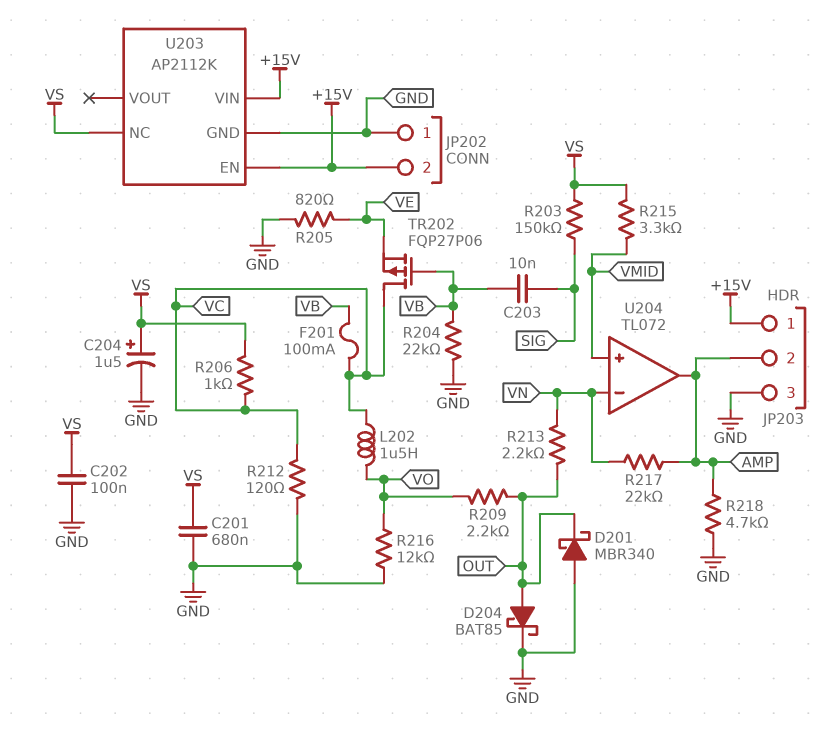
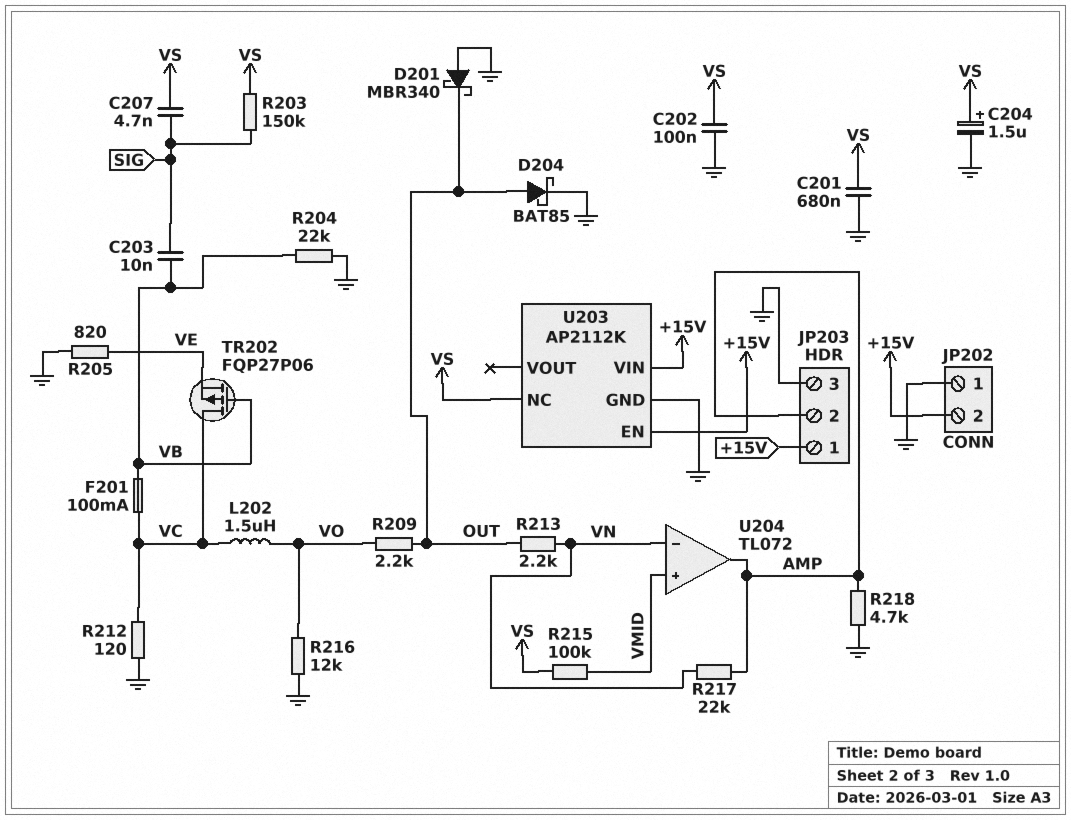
C207: none -> 4.7nF (SIG, VS)
R206: 1k (VC, VS) -> none
R215: 3.3k (VMID, VS) -> 100k (VMID, VS)

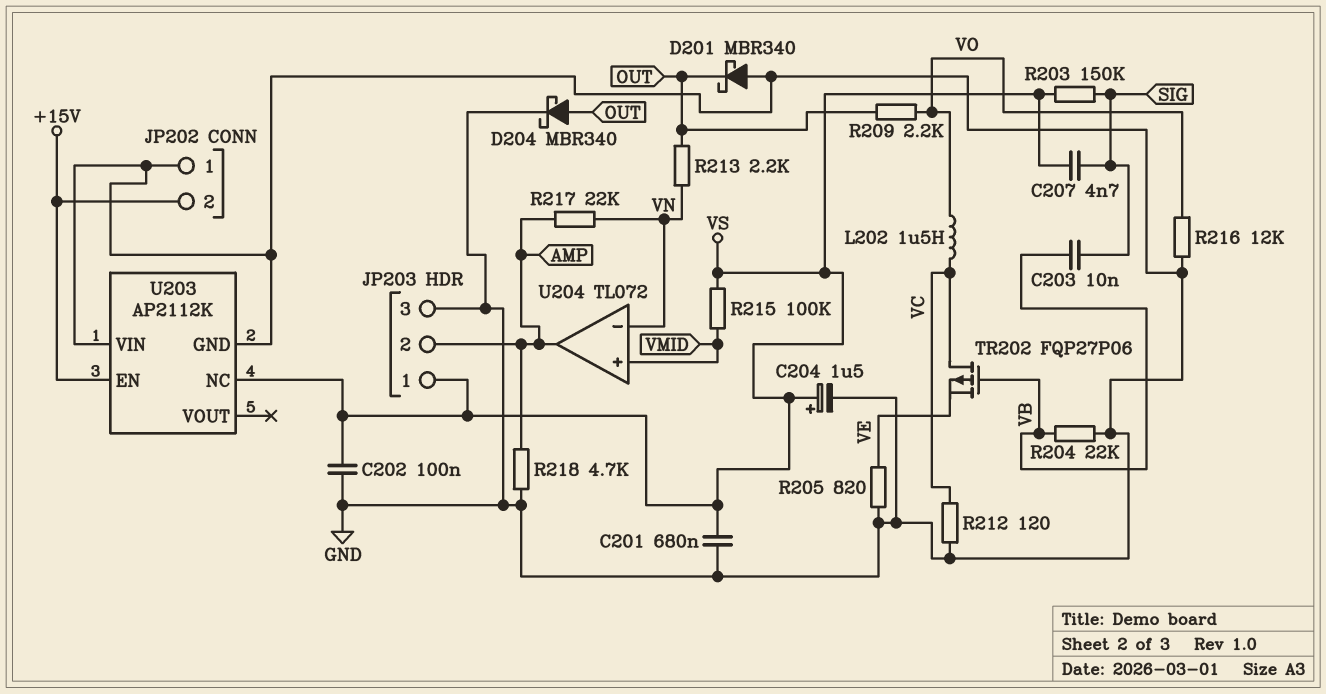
D204: schottky BAT85 (A OUT, K GND) -> schottky MBR340 (A OUT, K GND)
F201: 100mA (VB, VC) -> none
JP203 pin 1: +15V -> VS
U203 pin VIN: +15V -> GND

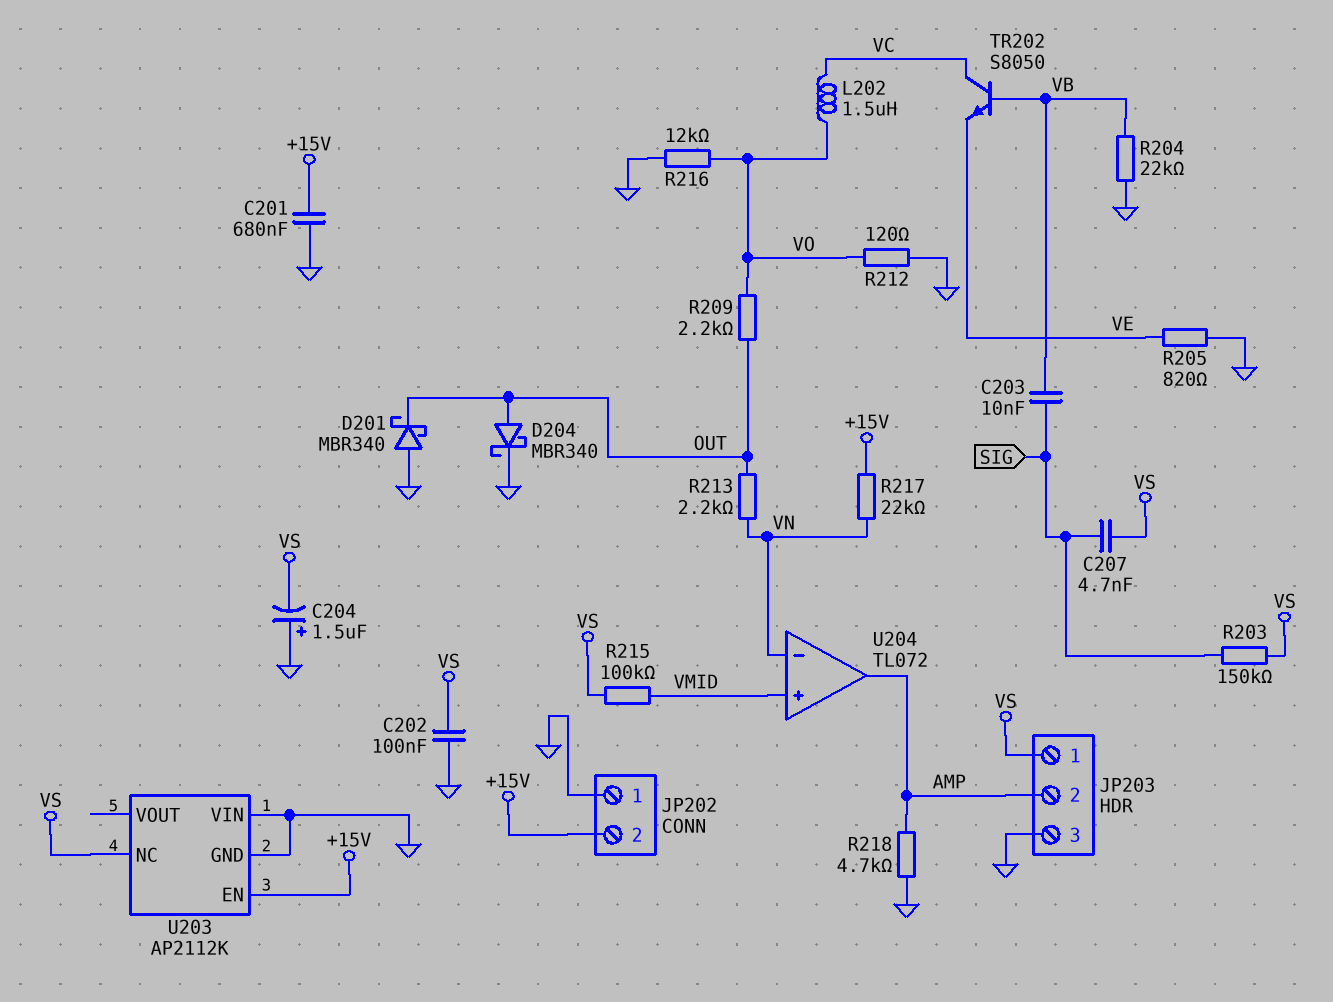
C201: 680nF (GND, VS) -> 680nF (+15V, GND)
C204: 1.5uF (plus VS, minus GND) -> 1.5uF (plus GND, minus VS)
R212: 120 (GND, VC) -> 120 (GND, VO)
R217: 22k (AMP, VN) -> 22k (+15V, VN)
TR202: PMOS FQP27P06 (G VB, D VC, S VE) -> NPN S8050 (B VB, C VC, E VE)

